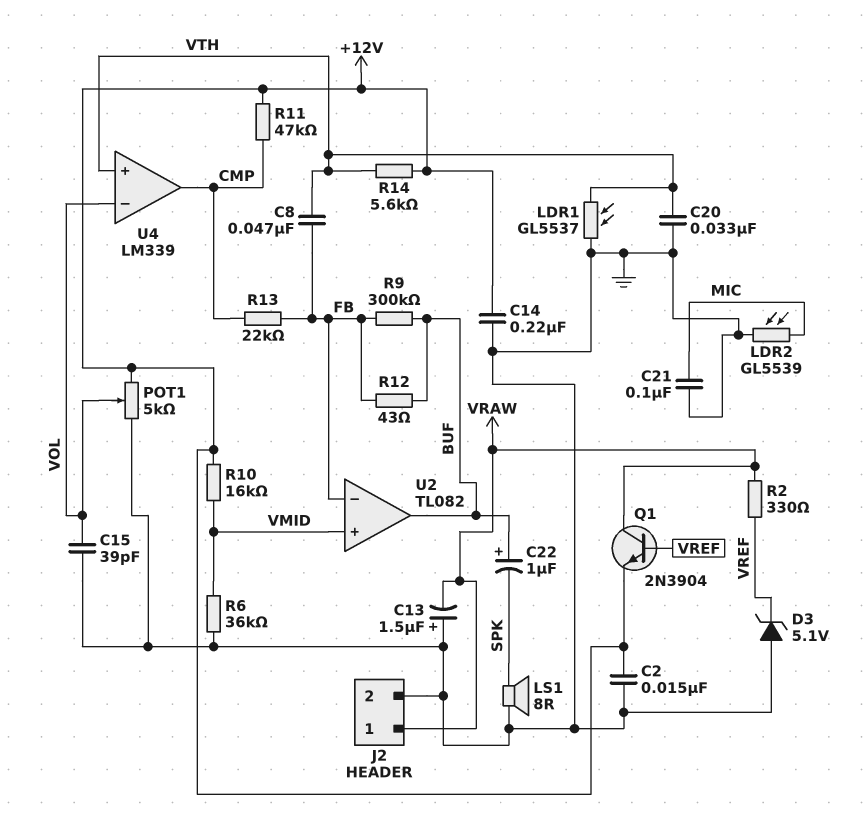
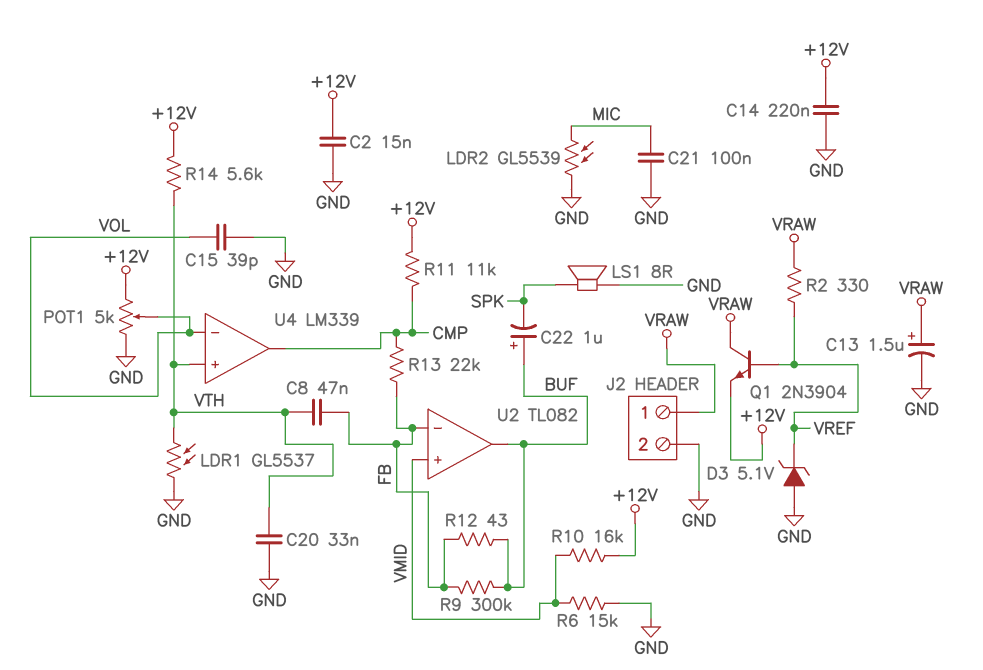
C13: 1.5uF (plus GND, minus VRAW) -> 1.5uF (plus VRAW, minus GND)
R6: 36k (GND, VMID) -> 15k (GND, VMID)
R11: 47k (+12V, CMP) -> 11k (+12V, CMP)

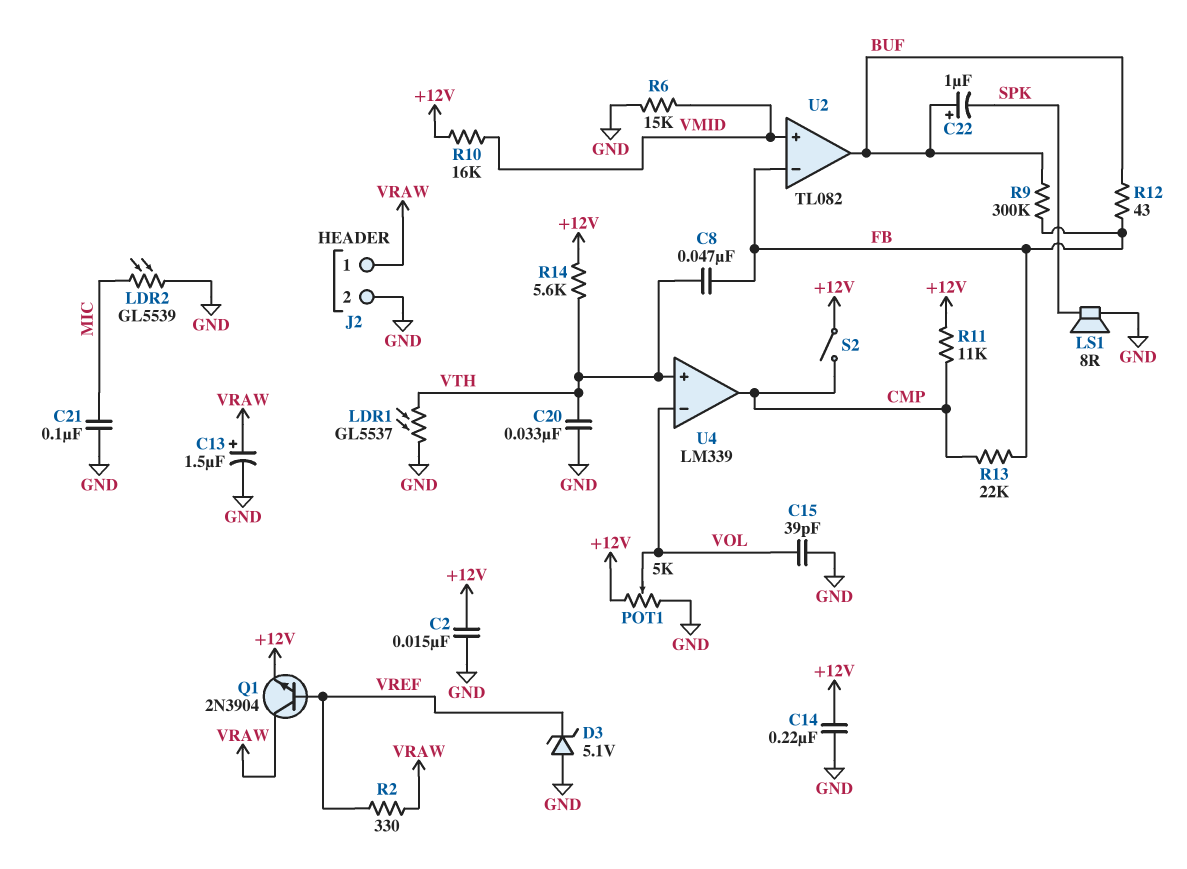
S2: none -> switch (+12V, CMP)

